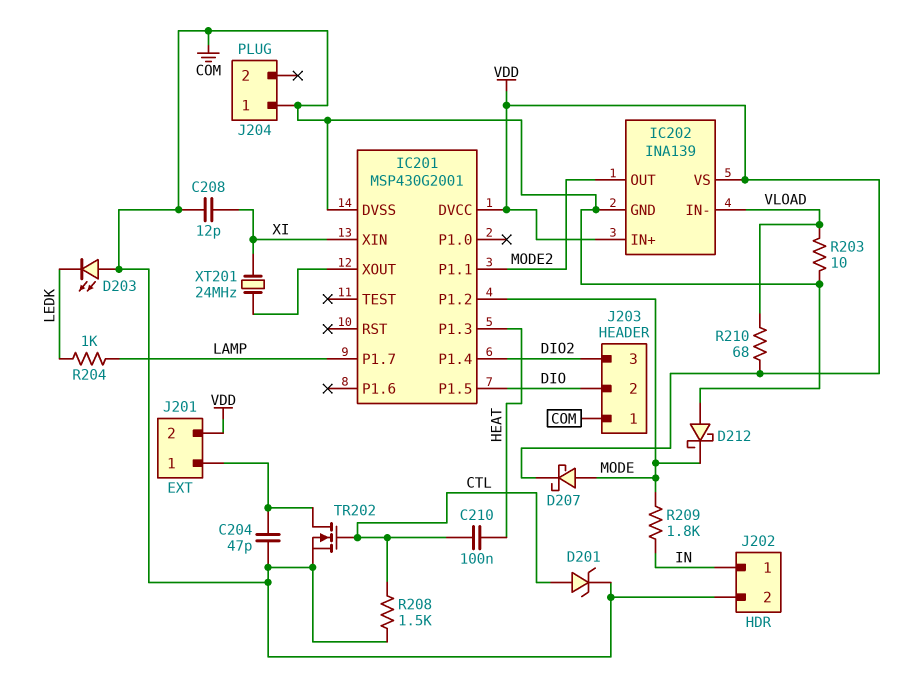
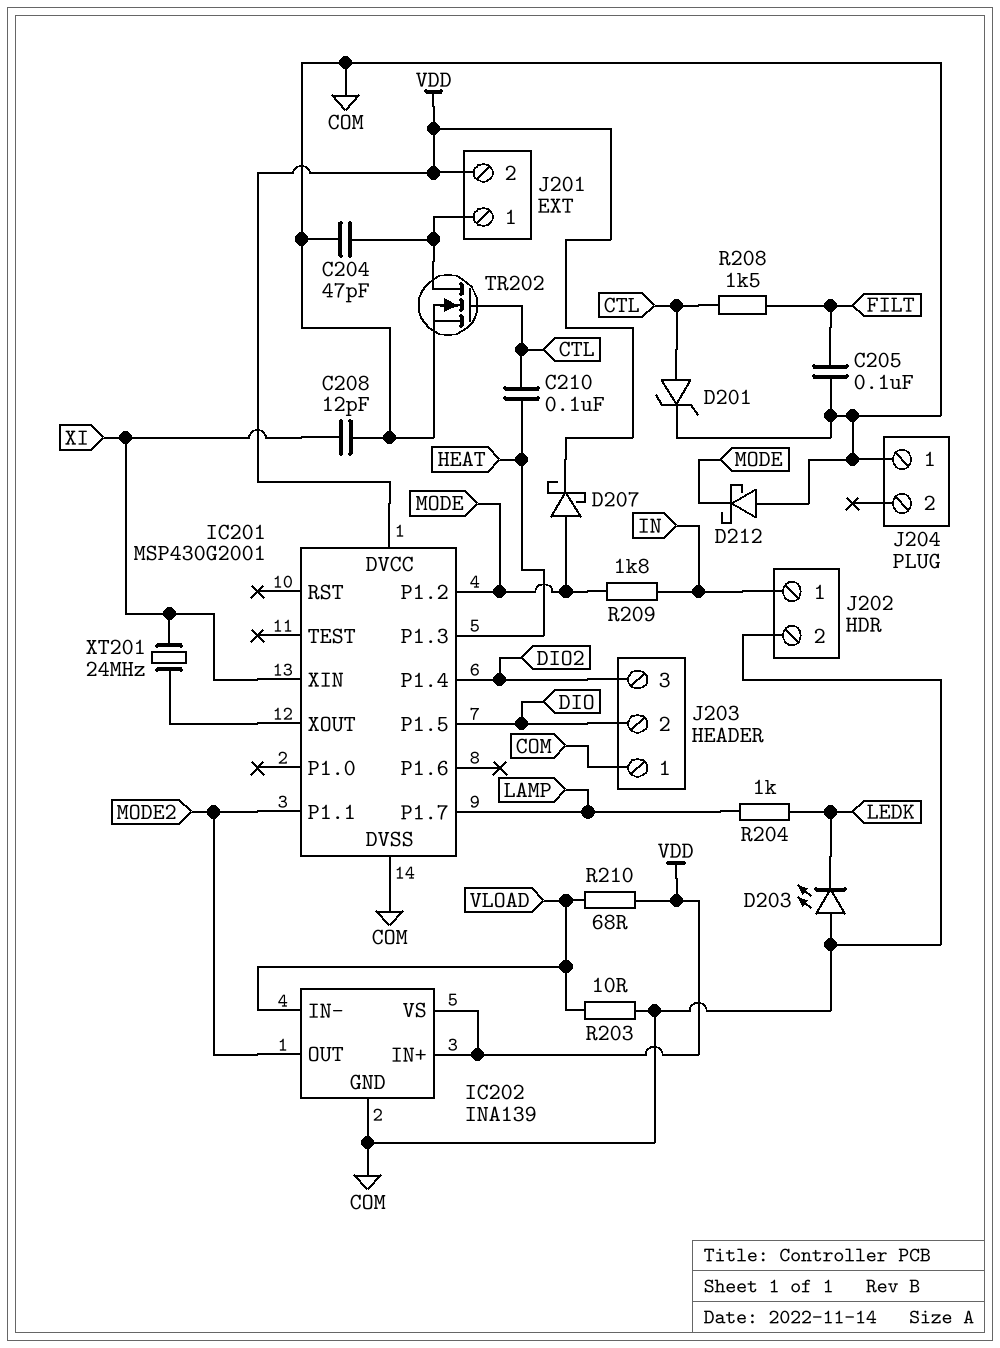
C205: none -> 100nF (COM, FILT)
R208: 1.5k (COM, CTL) -> 1.5k (CTL, FILT)

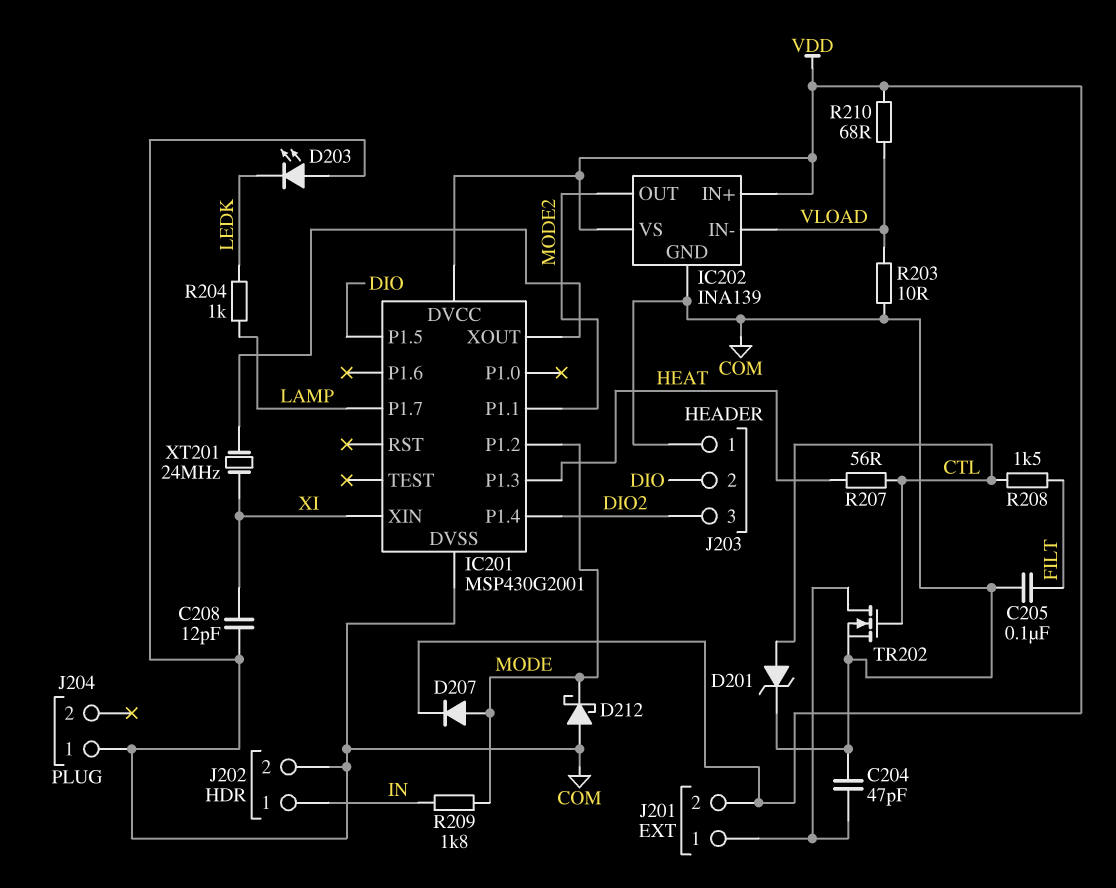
C210: 100nF (CTL, HEAT) -> none
D207: schottky (A MODE, K VDD) -> diode (A MODE, K VDD)
R207: none -> 56 (CTL, HEAT)

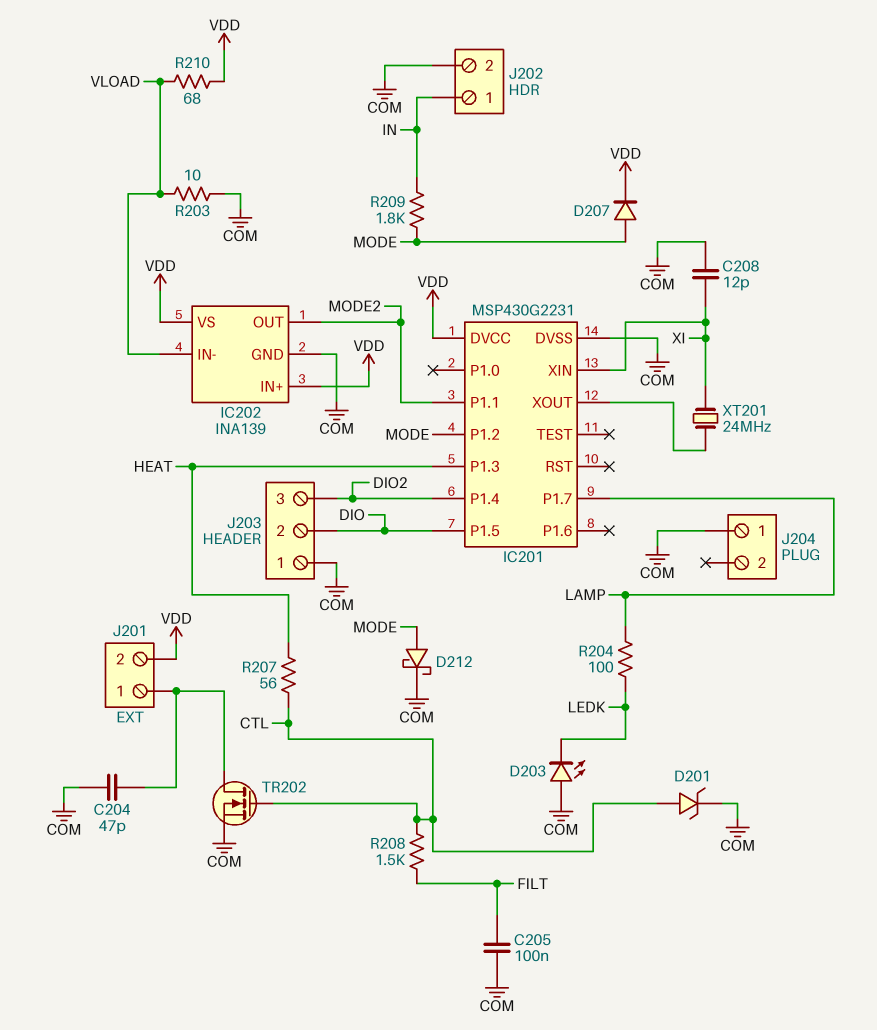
D212: schottky (A COM, K MODE) -> schottky (A MODE, K COM)
IC201: MSP430G2001 -> MSP430G2231
R204: 1k (LAMP, LEDK) -> 100 (LAMP, LEDK)

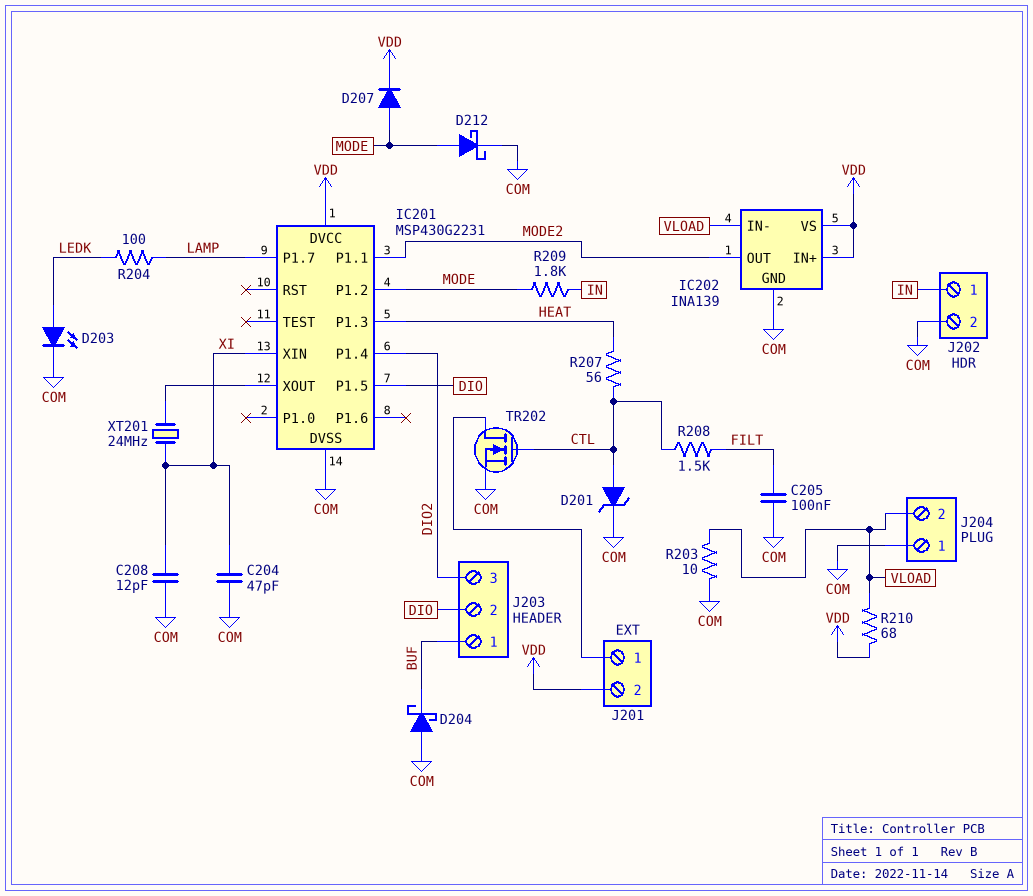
C204: 47pF (COM, J201/1) -> 47pF (COM, XI)
D203: LED (A COM, K LEDK) -> LED (A LEDK, K COM)
D204: none -> schottky (A COM, K BUF)
J203 pin 1: COM -> BUF
J204 pin 2: none -> VLOAD

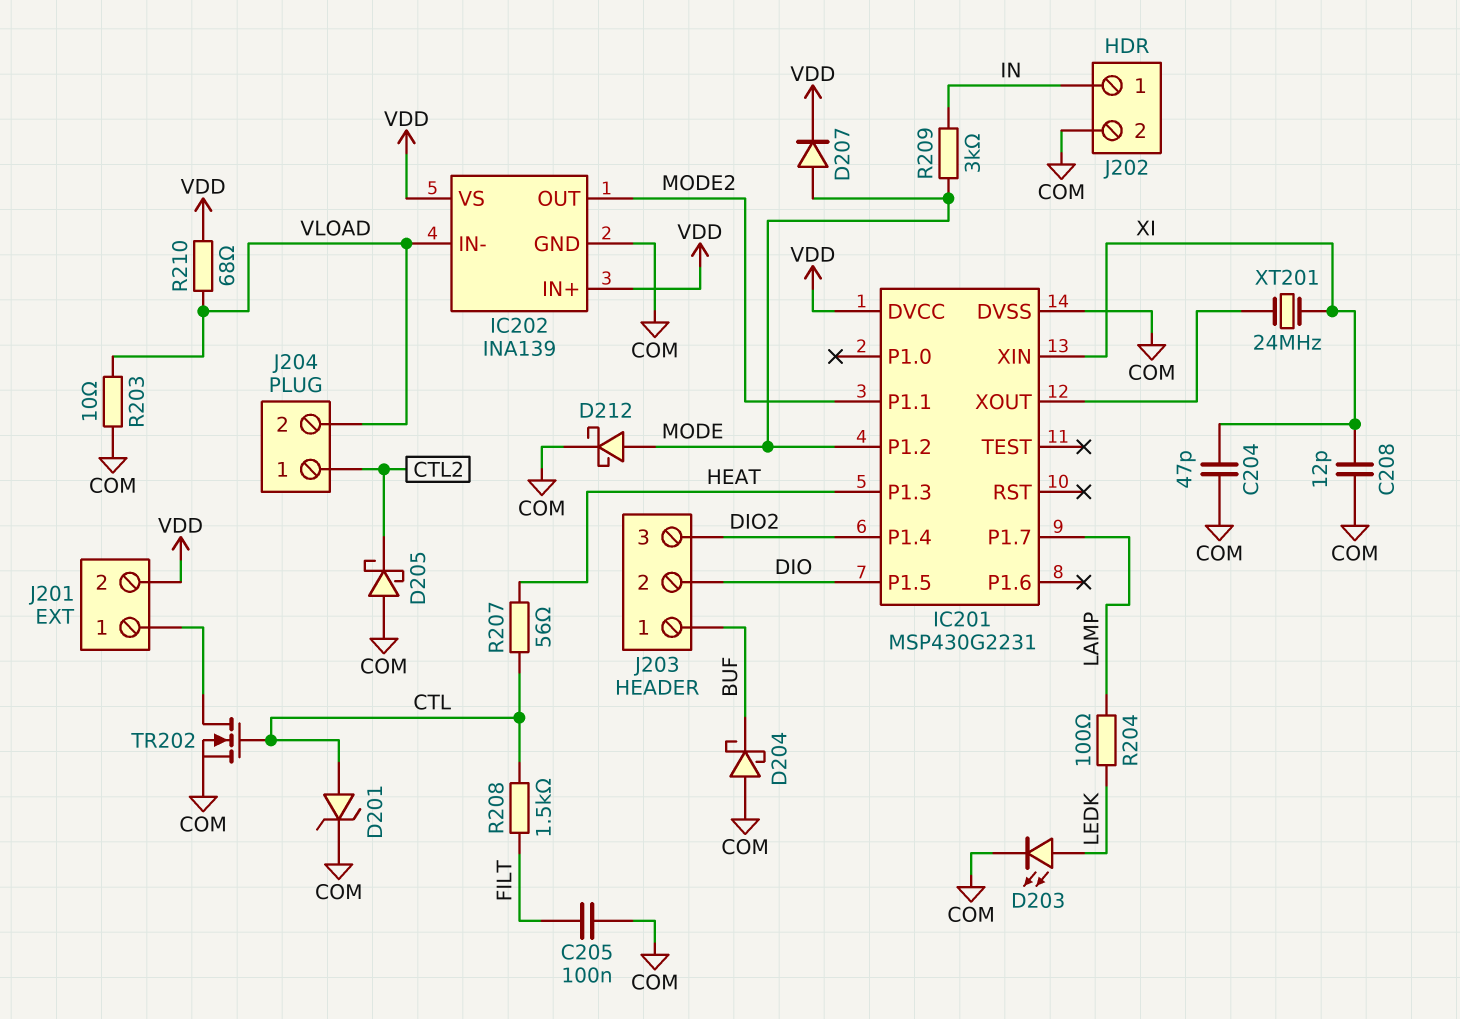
D205: none -> schottky (A COM, K CTL2)
J204 pin 1: COM -> CTL2
R209: 1.8k (IN, MODE) -> 3k (IN, MODE)

